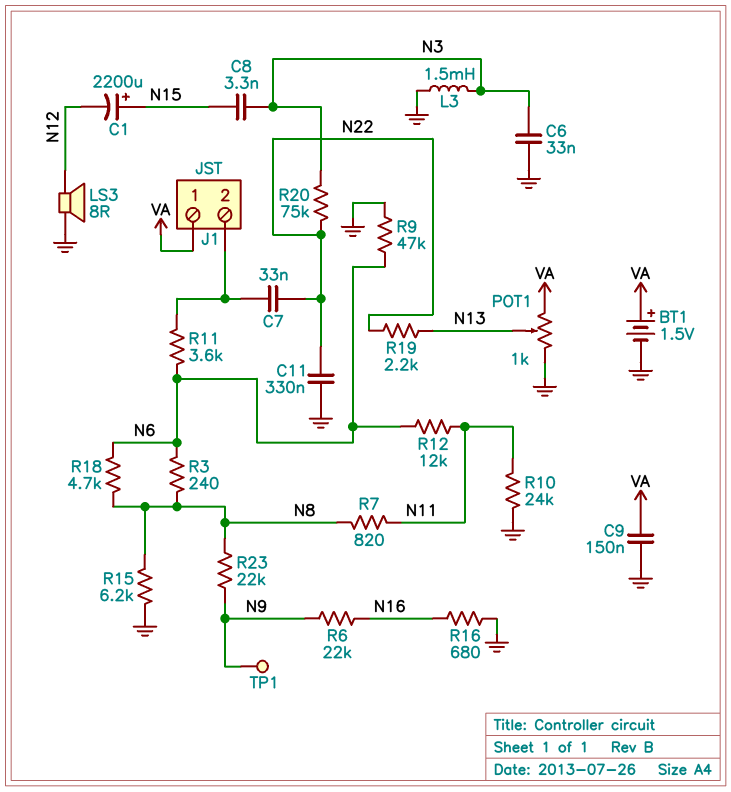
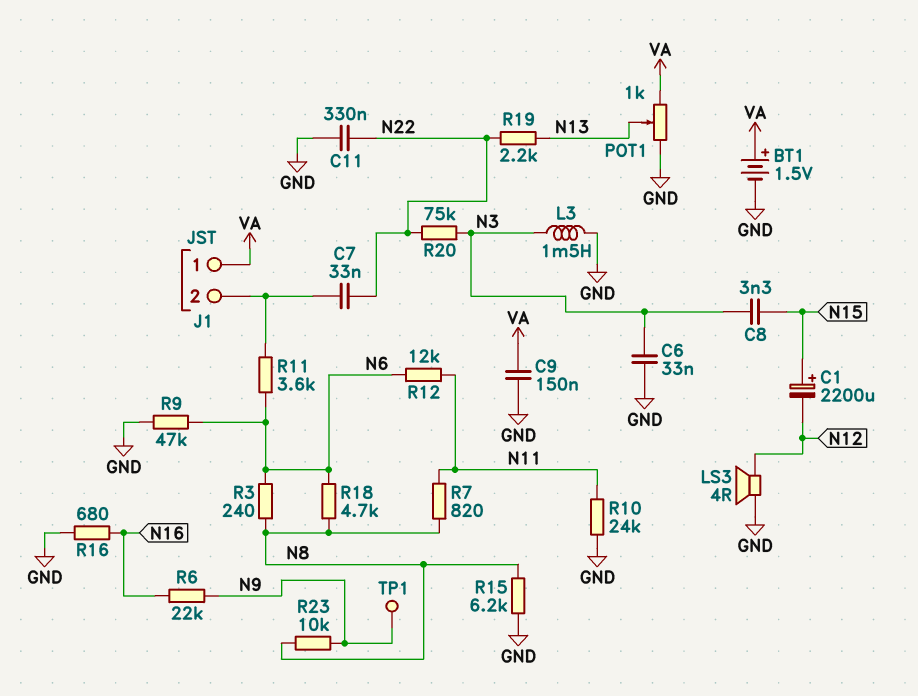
LS3: speaker 8R (GND, N12) -> speaker 4R (GND, N12)
R23: 22k (N8, N9) -> 10k (N8, N9)

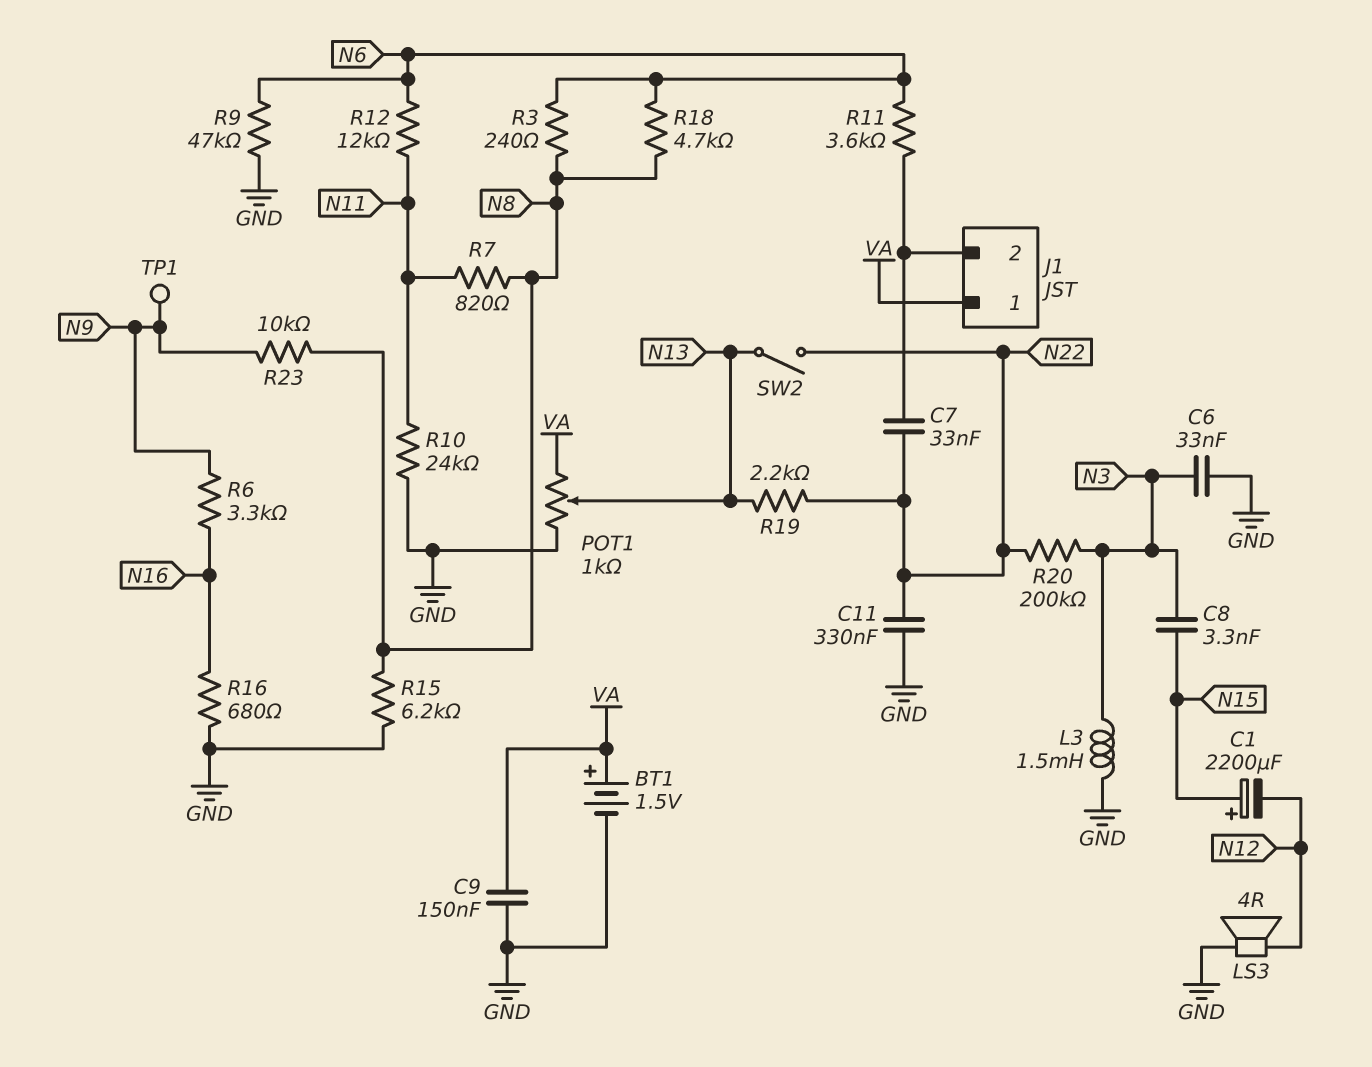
R6: 22k (N9, N16) -> 3.3k (N9, N16)
R20: 75k (N3, N22) -> 200k (N3, N22)
SW2: none -> switch (N13, N22)

